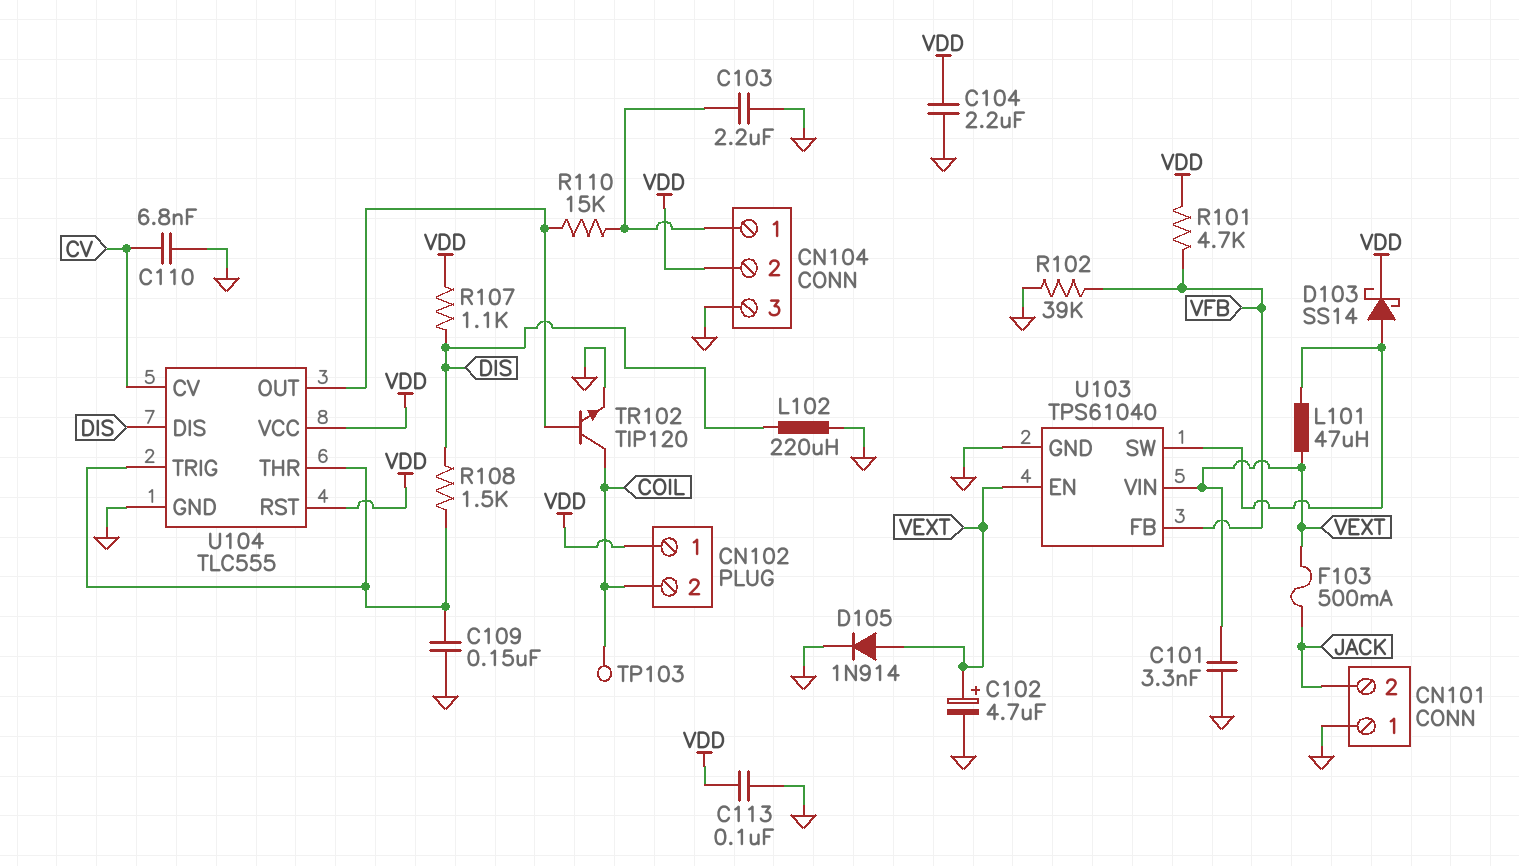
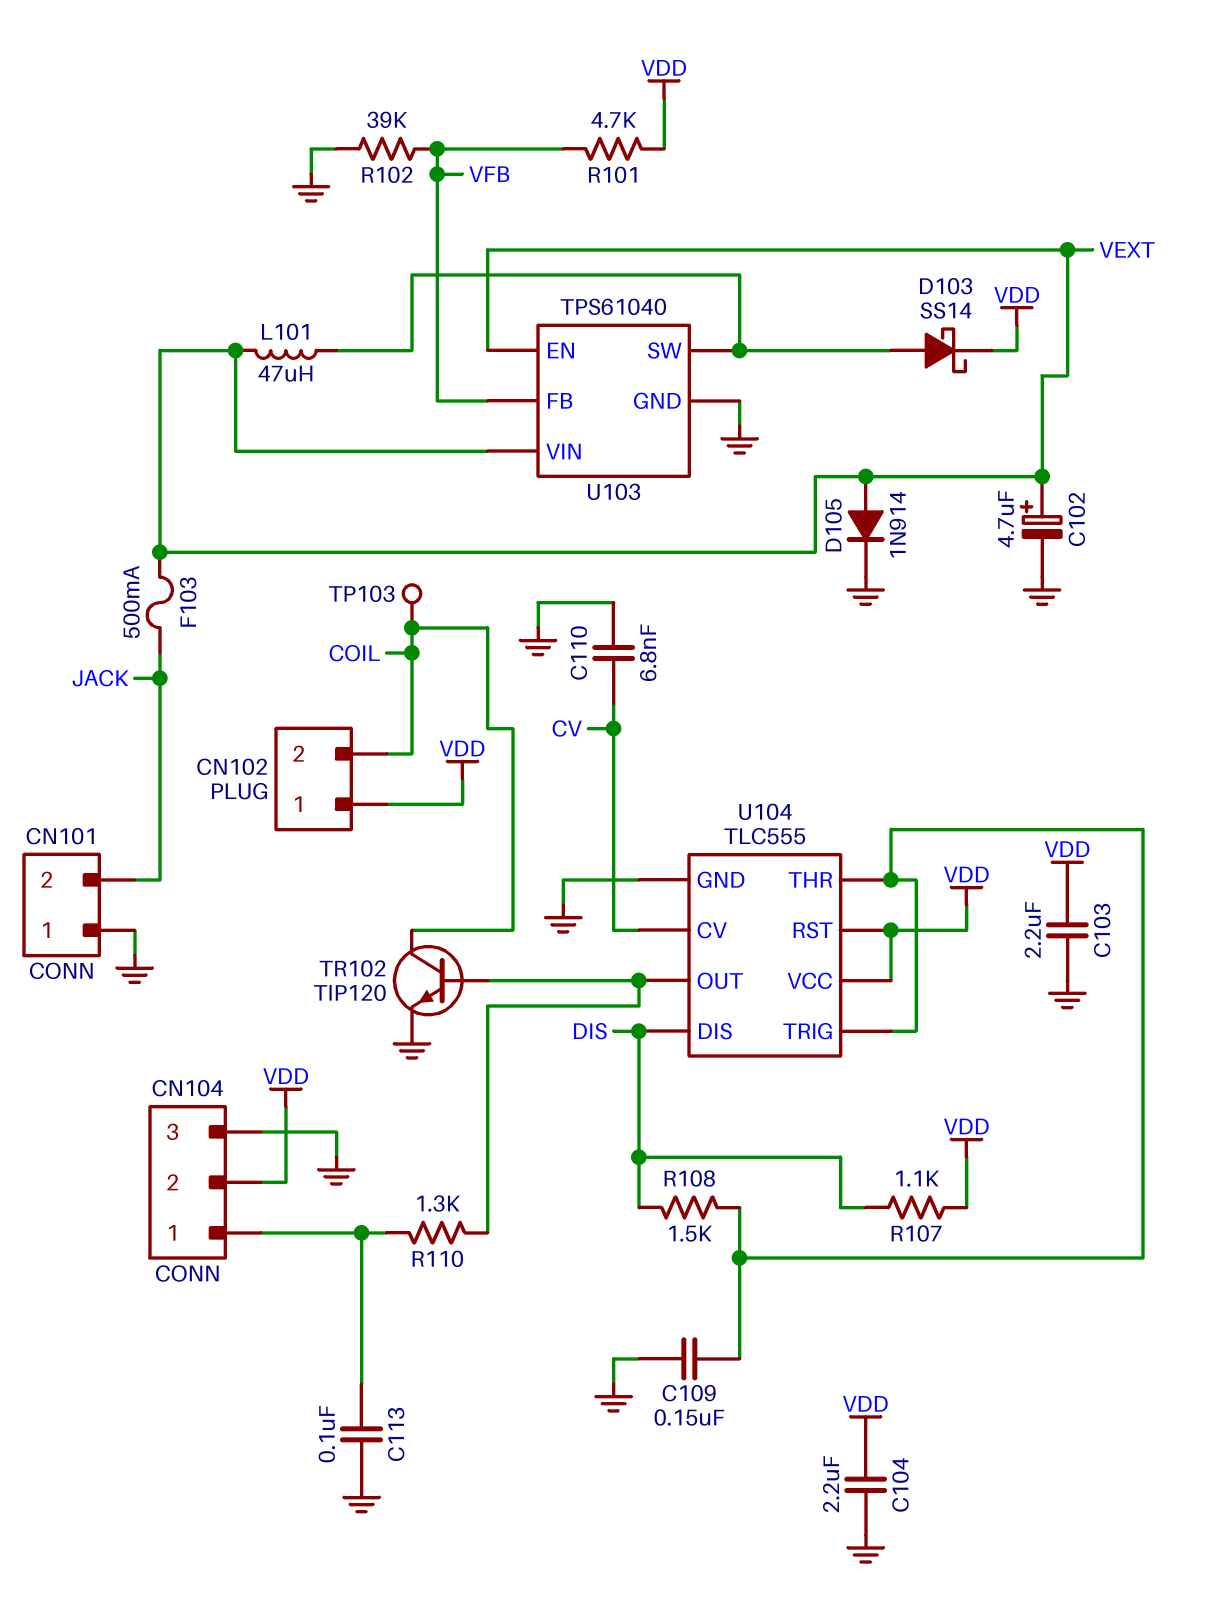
C101: 3.3nF (GND, VEXT) -> none
C103: 2.2uF (CN104/1, GND) -> 2.2uF (GND, VDD)
C113: 100nF (GND, VDD) -> 100nF (CN104/1, GND)
L102: 220uH (DIS, GND) -> none
R110: 15k (CN104/1, U104/OUT) -> 1.3k (CN104/1, U104/OUT)

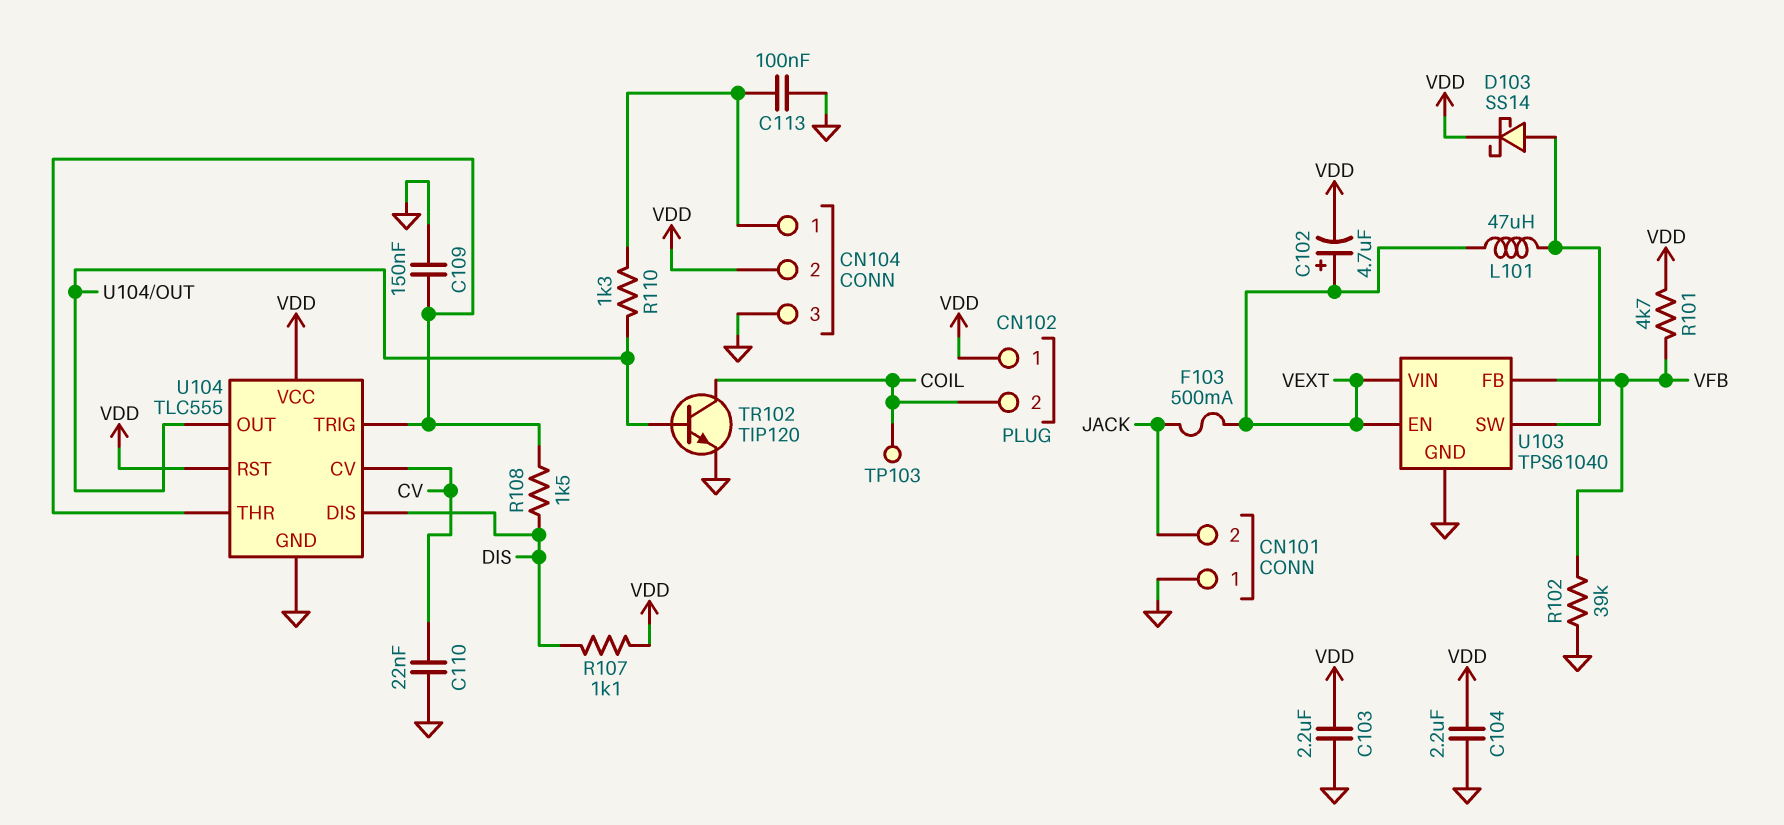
C102: 4.7uF (plus VEXT, minus GND) -> 4.7uF (plus VEXT, minus VDD)
C110: 6.8nF (CV, GND) -> 22nF (CV, GND)
D105: diode 1N914 (A VEXT, K GND) -> none

